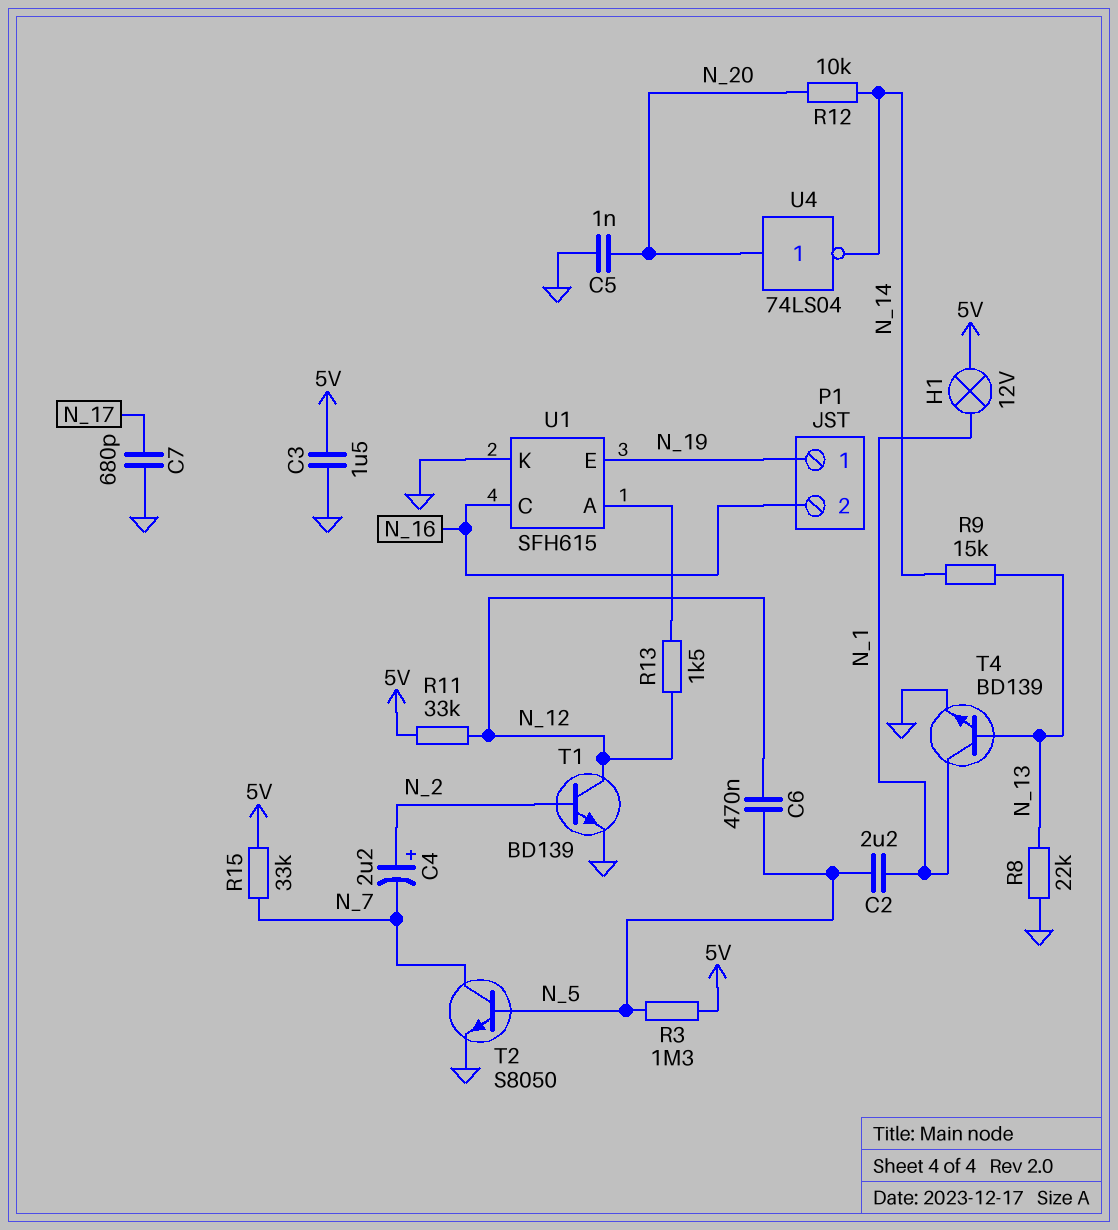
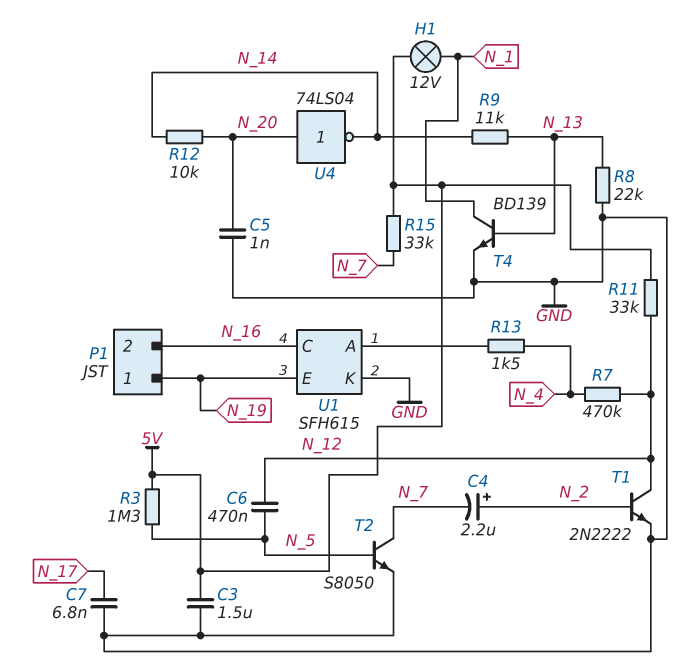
C2: 2.2uF (N_1, N_5) -> none
C7: 680pF (GND, N_17) -> 6.8nF (GND, N_17)
R7: none -> 470k (N_4, N_12)
R9: 15k (N_13, N_14) -> 11k (N_13, N_14)
R13: 1.5k (N_12, U1/A) -> 1.5k (N_4, U1/A)
T1: NPN BD139 (B N_2, C N_12, E GND) -> NPN 2N2222 (B N_2, C N_12, E GND)

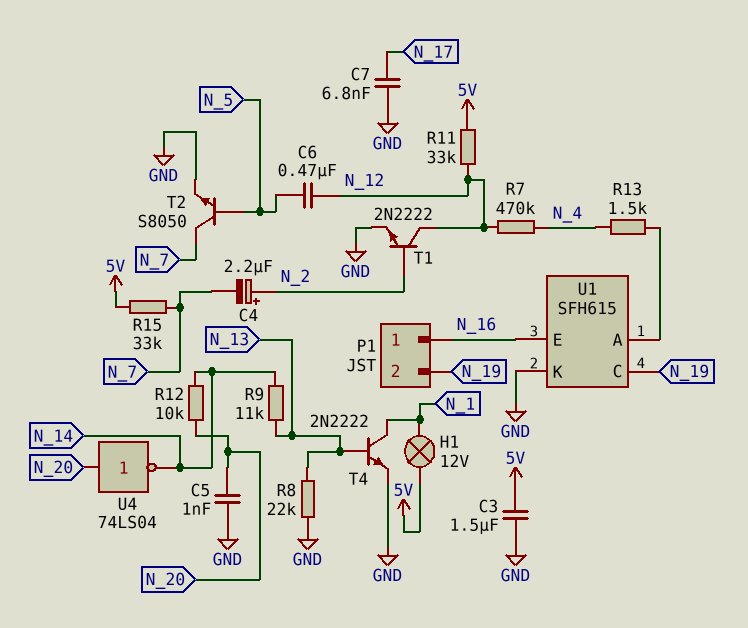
P1 pin 1: N_19 -> N_16
P1 pin 2: N_16 -> N_19
R3: 1.3M (5V, N_5) -> none
T4: NPN BD139 (B N_13, C N_1, E GND) -> NPN 2N2222 (B N_13, C N_1, E GND)
U1 pin C: N_16 -> N_19
U1 pin E: N_19 -> N_16

